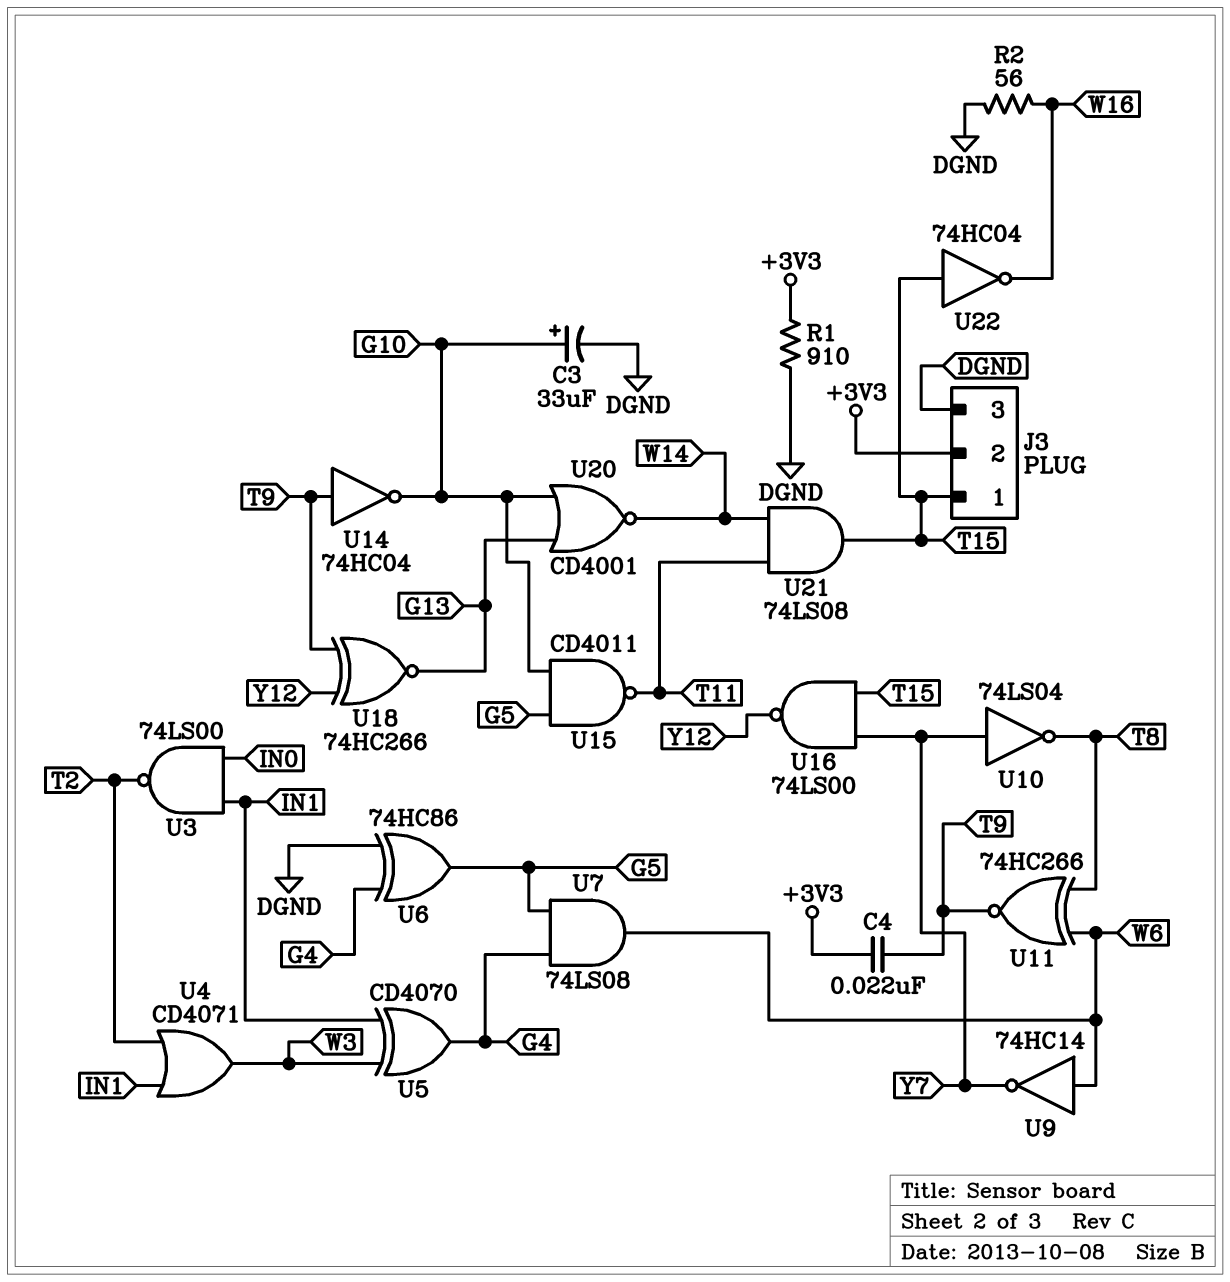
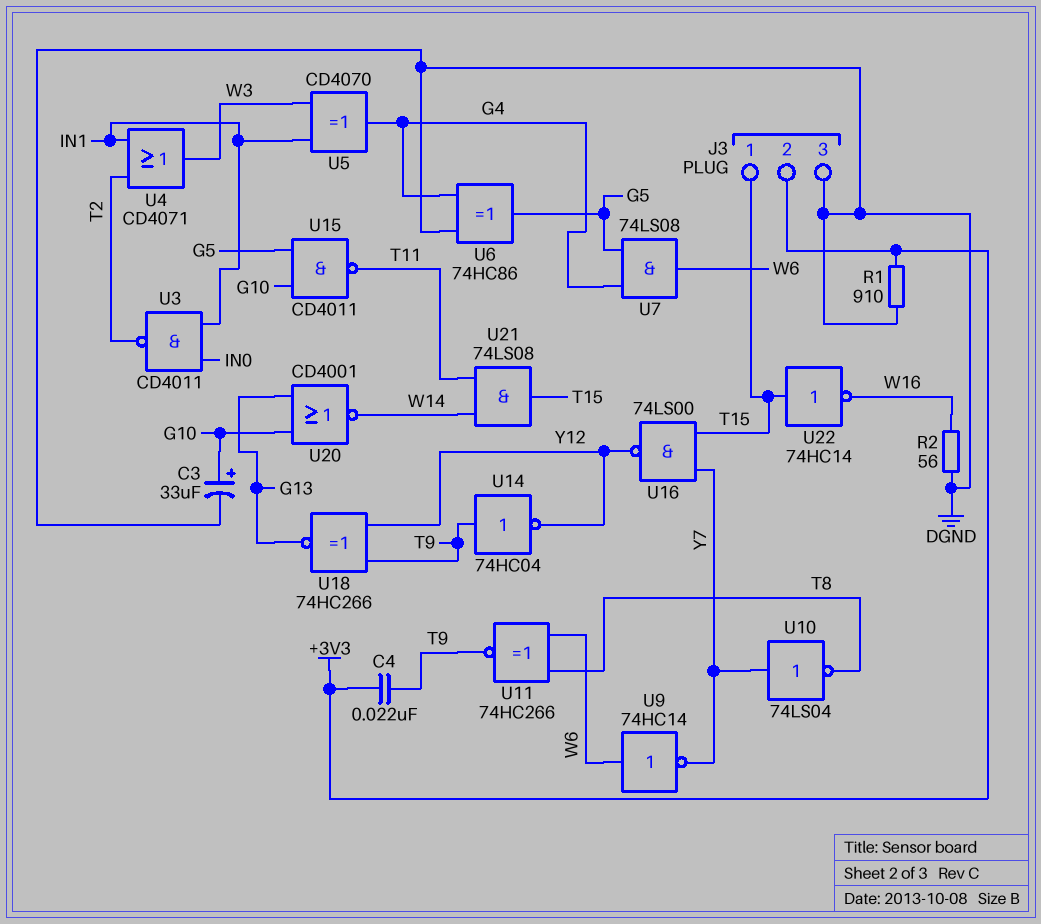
U3: NAND 74LS00 (in IN0, in IN1, out T2) -> NAND CD4011 (in IN0, in IN1, out T2)
U14: NOT 74HC04 (in T9, out G10) -> NOT 74HC04 (in T9, out Y12)
U22: NOT 74HC04 (in T15, out W16) -> NOT 74HC14 (in T15, out W16)

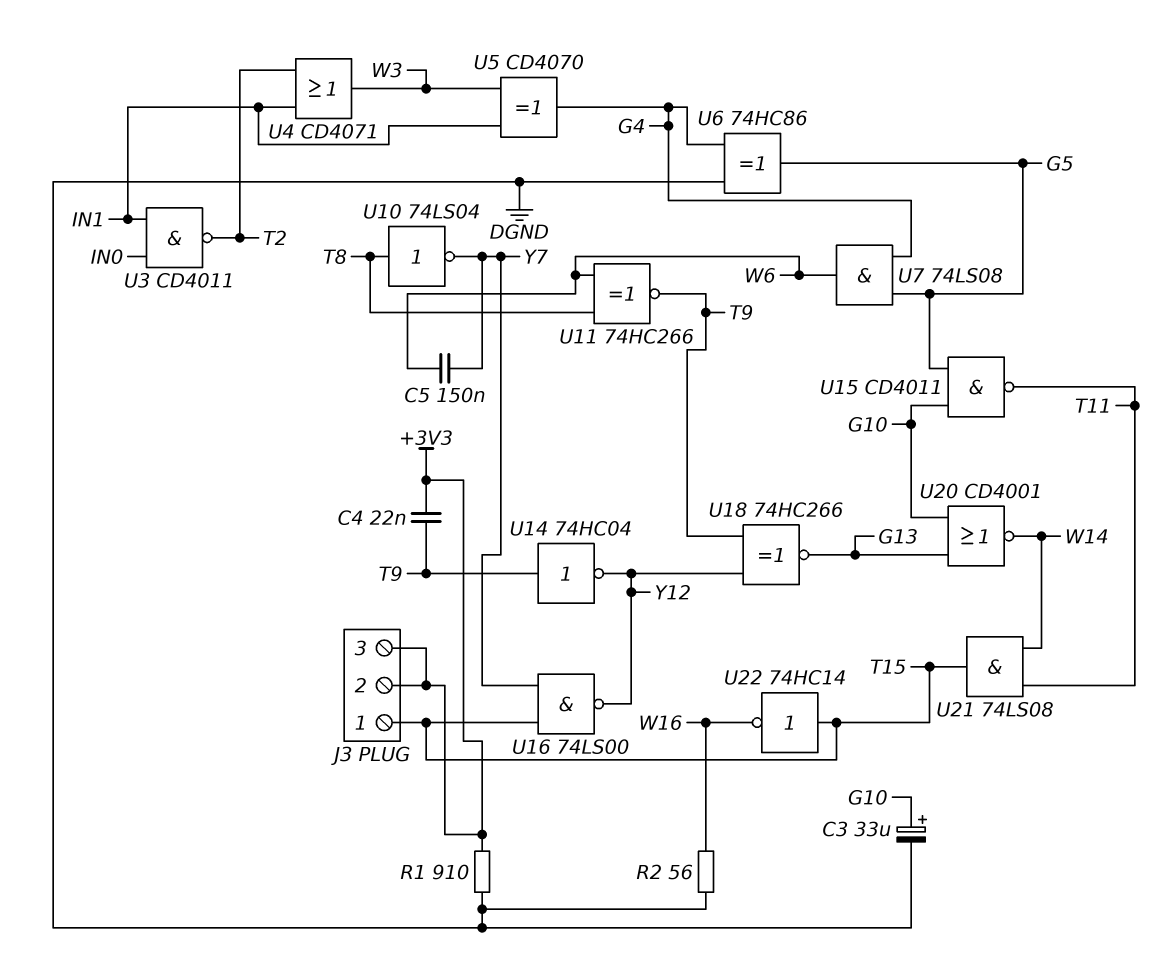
C5: none -> 150nF (W6, Y7)
J3 pin 3: DGND -> +3V3
U9: NOT 74HC14 (in W6, out Y7) -> none
U10: NOT 74LS04 (in Y7, out T8) -> NOT 74LS04 (in T8, out Y7)

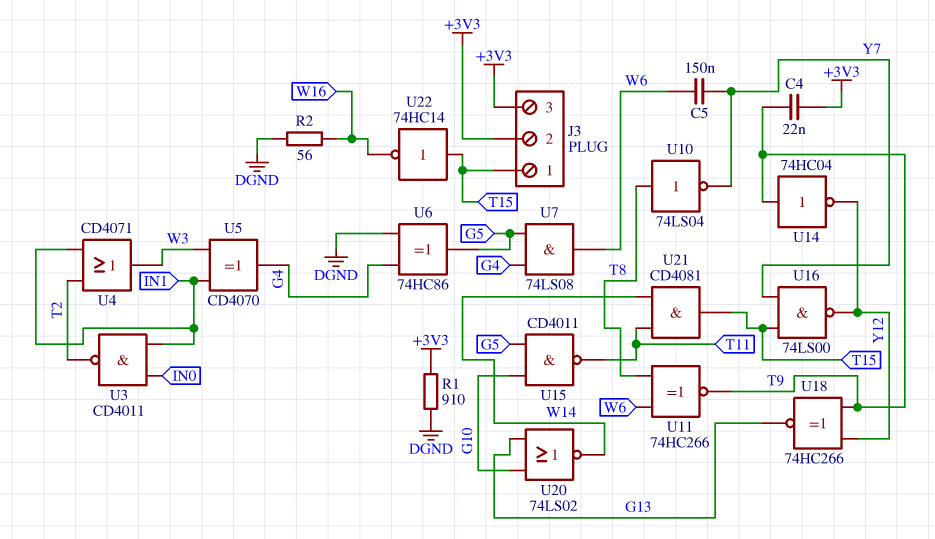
C3: 33uF (plus G10, minus DGND) -> none
U20: NOR CD4001 (in G10, in G13, out W14) -> NOR 74LS02 (in G10, in G13, out W14)
U21: AND 74LS08 (in T11, in W14, out T15) -> AND CD4081 (in T11, in W14, out T15)

